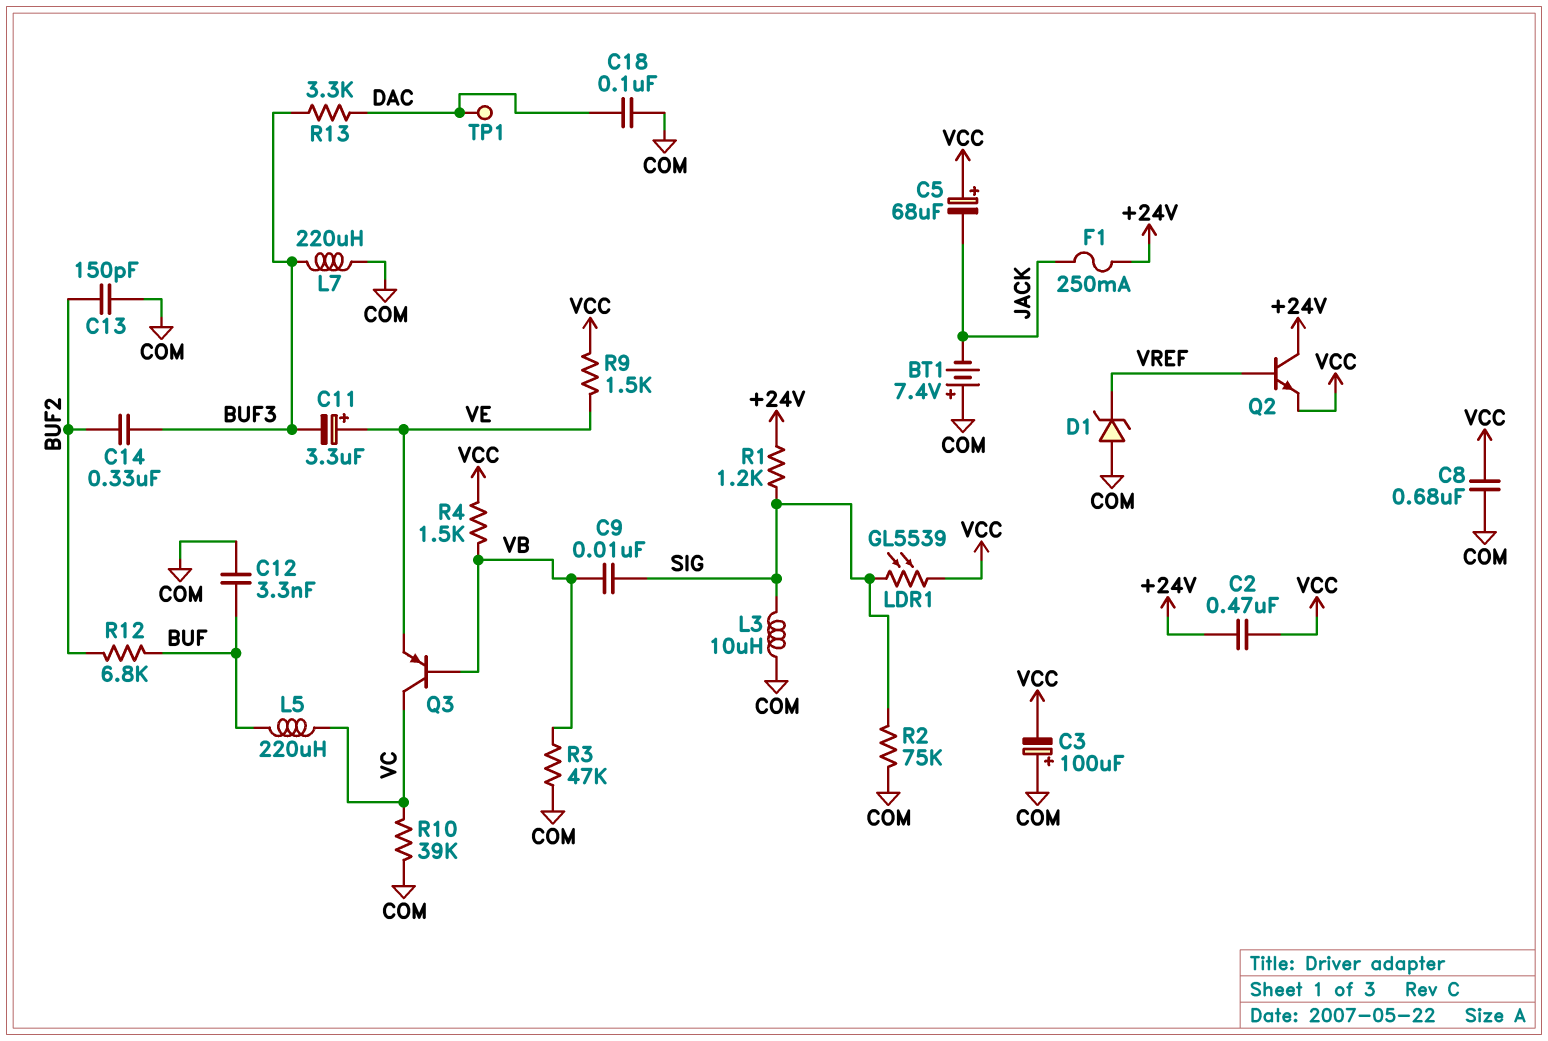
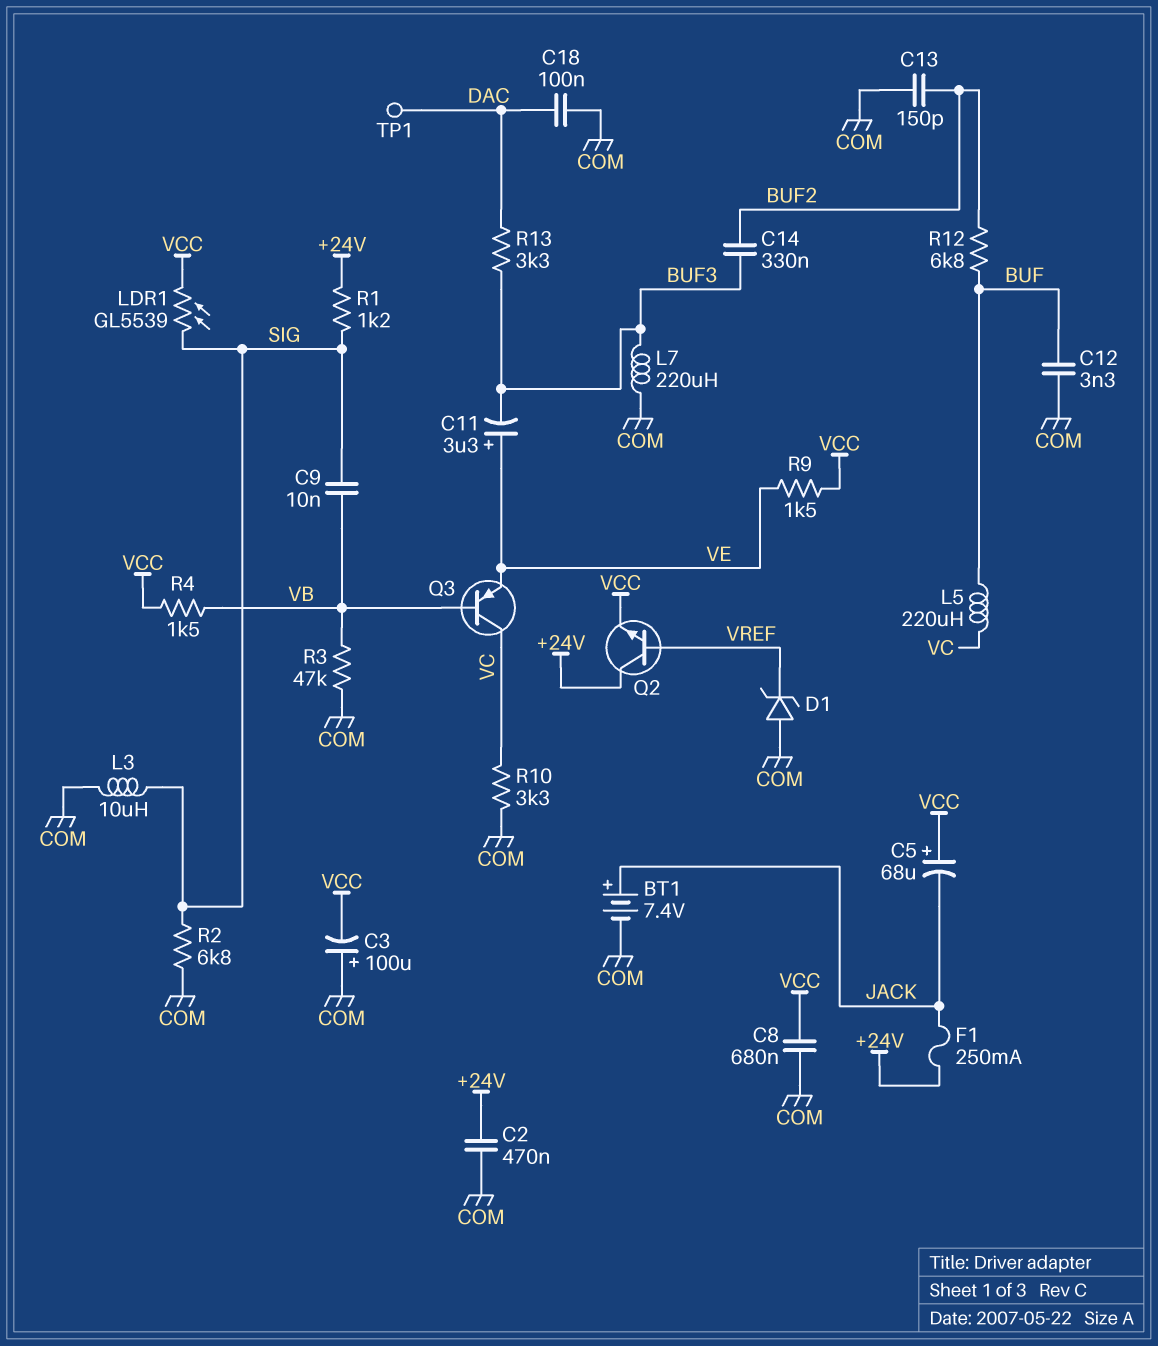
BT1: 7.4V (plus COM, minus JACK) -> 7.4V (plus JACK, minus COM)
C2: 470nF (+24V, VCC) -> 470nF (+24V, COM)
R2: 75k (COM, SIG) -> 6.8k (COM, SIG)
R10: 39k (COM, VC) -> 3.3k (COM, VC)

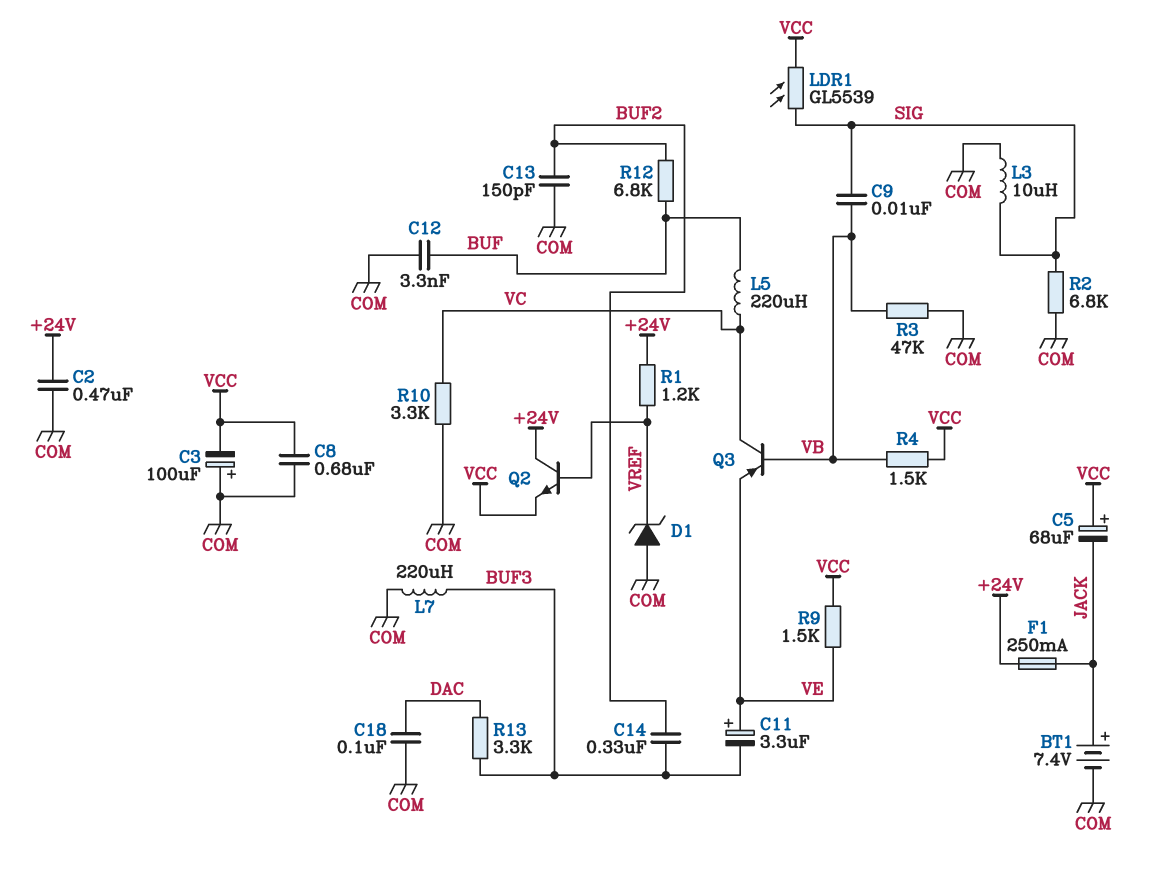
R1: 1.2k (+24V, SIG) -> 1.2k (+24V, VREF)
TP1: test point (DAC) -> none

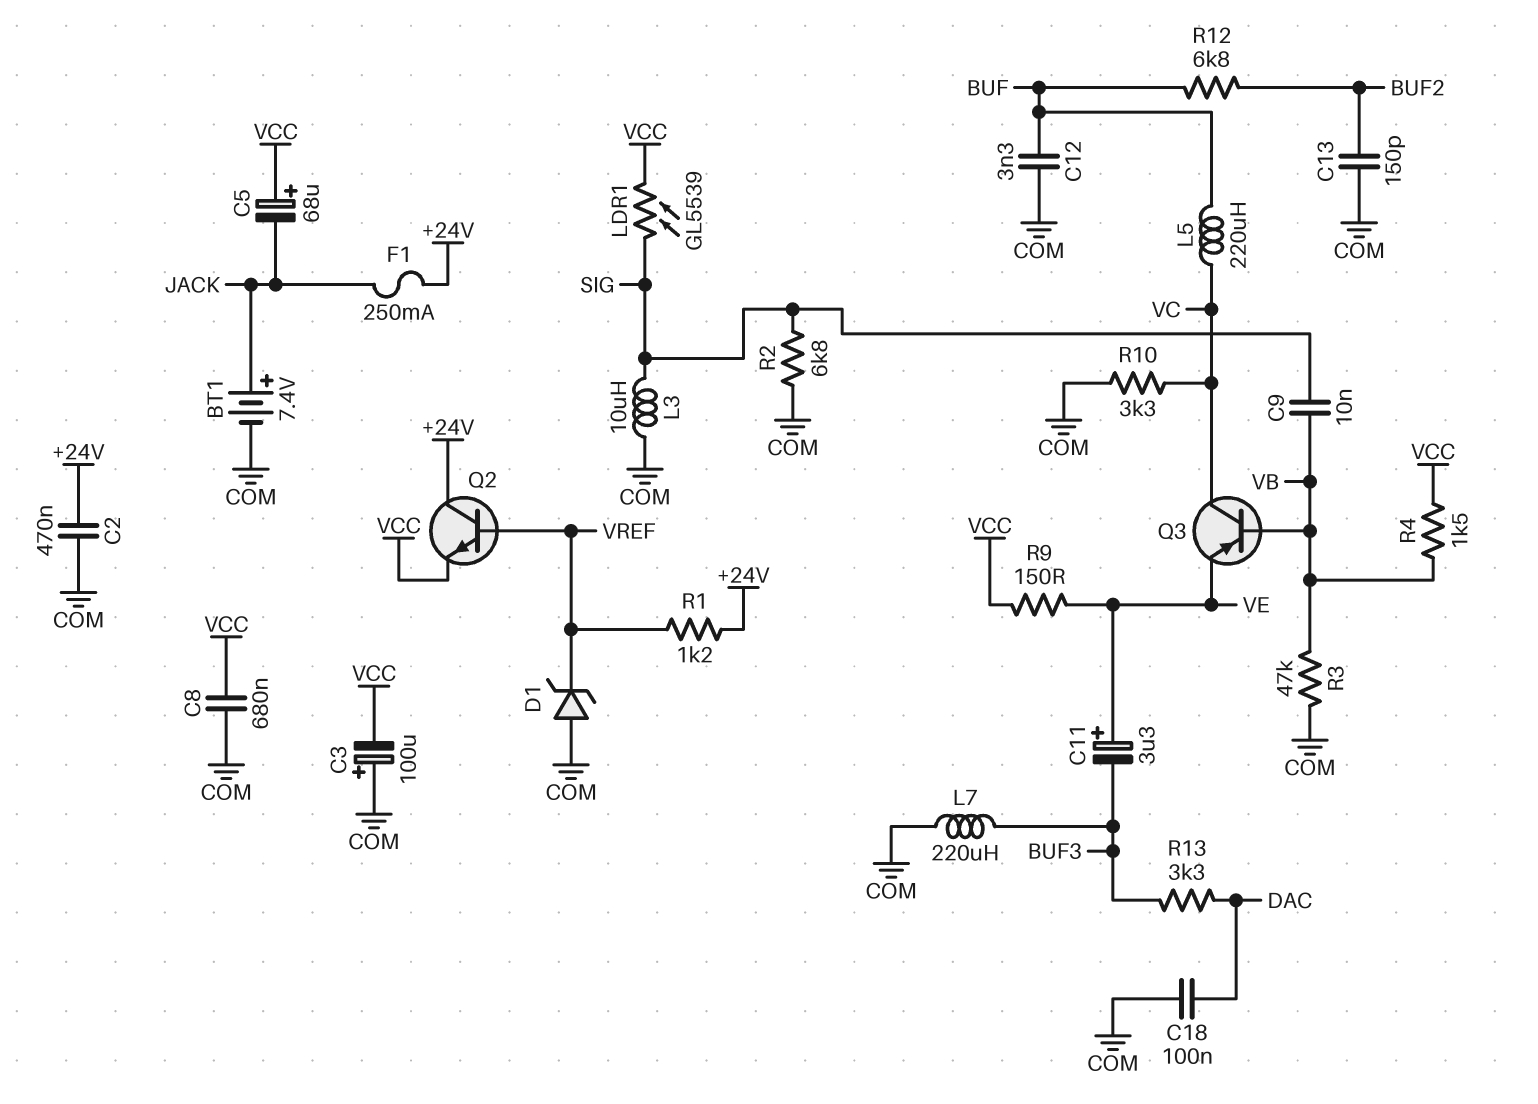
C14: 330nF (BUF2, BUF3) -> none
R9: 1.5k (VCC, VE) -> 150 (VCC, VE)

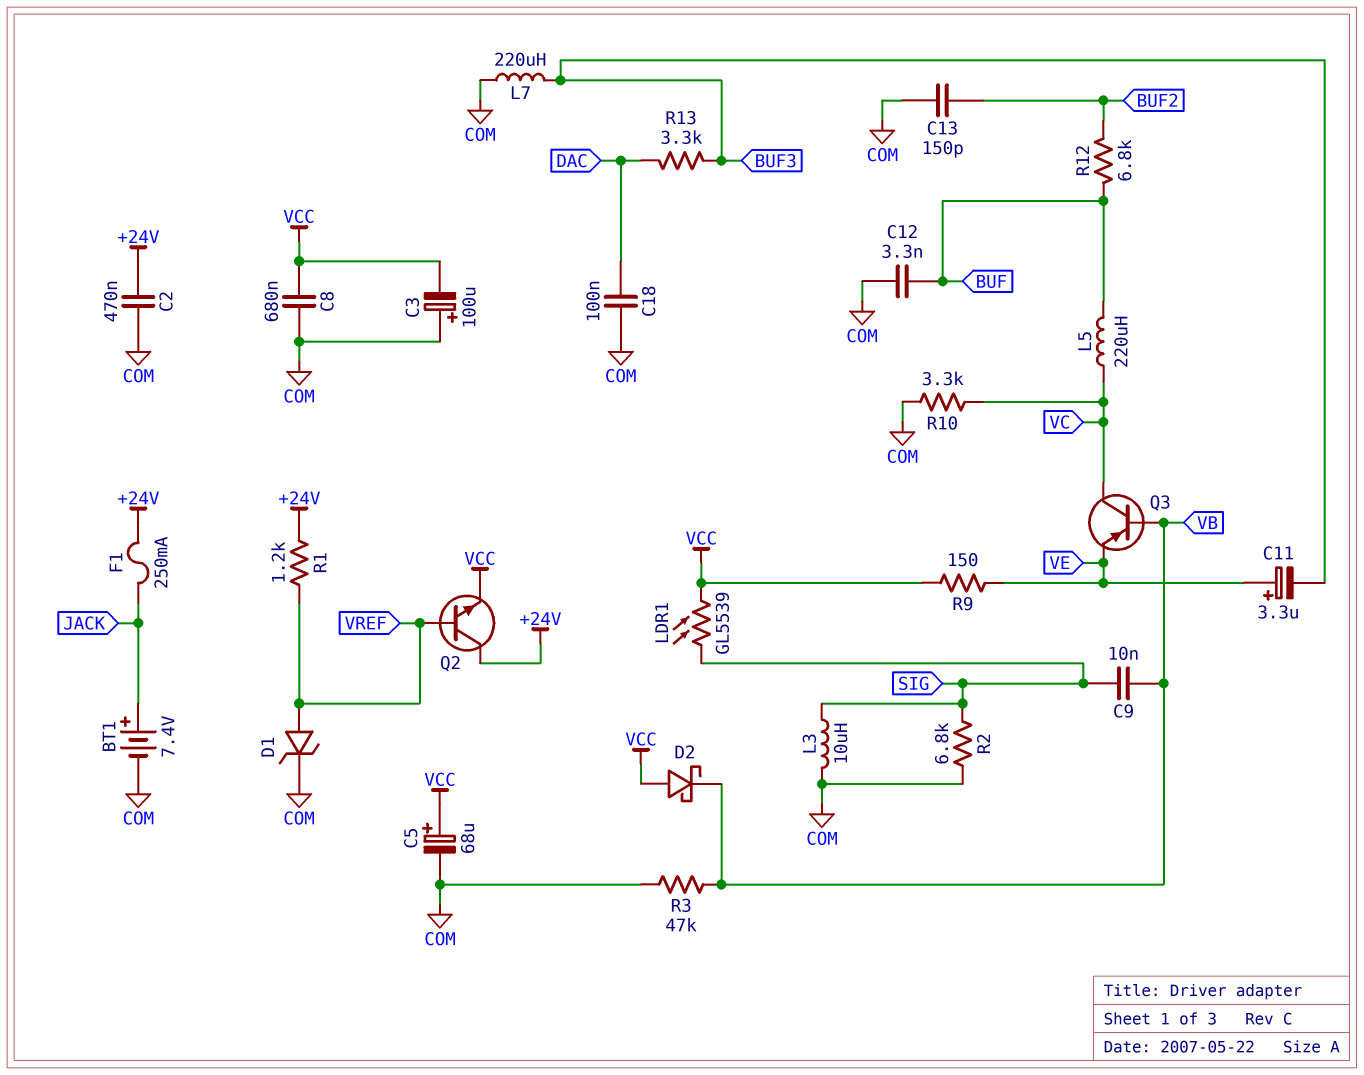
C5: 68uF (plus VCC, minus JACK) -> 68uF (plus VCC, minus COM)
D1: zener (A COM, K VREF) -> zener (A VREF, K COM)
D2: none -> schottky (A VCC, K VB)
R4: 1.5k (VB, VCC) -> none

